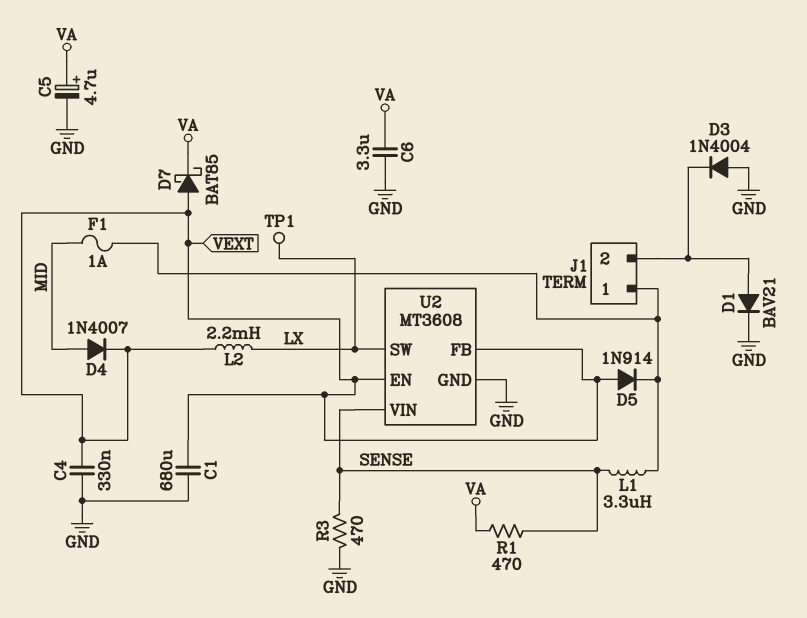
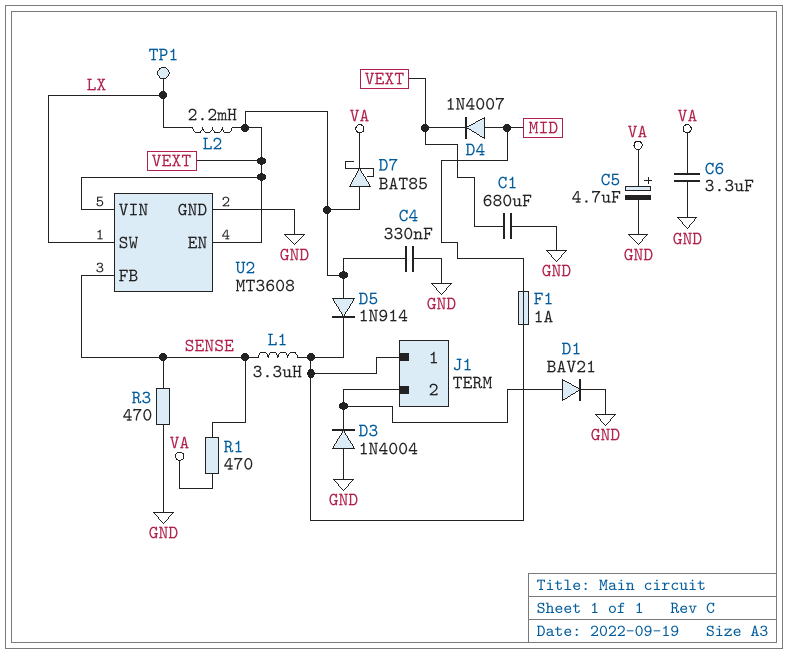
U2 pin FB: VEXT -> SENSE
U2 pin VIN: SENSE -> VEXT

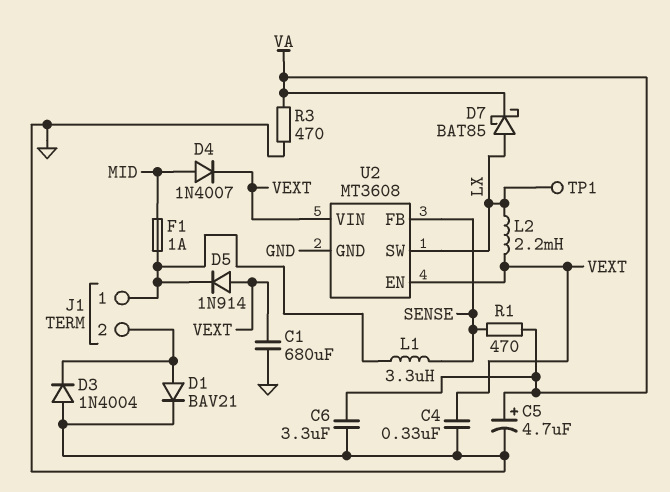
D7: schottky BAT85 (A VEXT, K VA) -> schottky BAT85 (A LX, K VA)
R3: 470 (GND, SENSE) -> 470 (GND, VA)

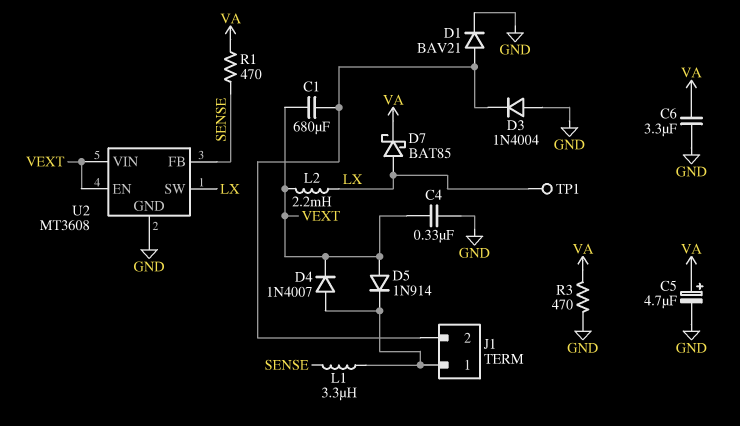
C1: 680uF (GND, VEXT) -> 680uF (J1/2, VEXT)
D4: diode 1N4007 (A MID, K VEXT) -> diode 1N4007 (A J1/1, K VEXT)
F1: 1A (J1/1, MID) -> none

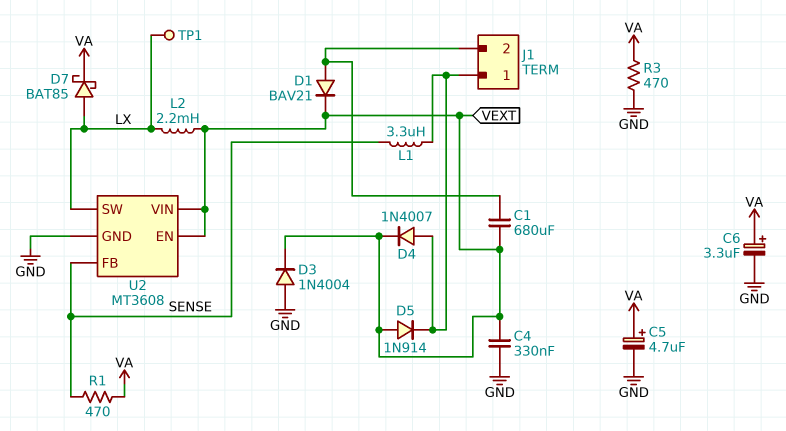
C6: 3.3uF (GND, VA) -> 3.3uF (plus VA, minus GND)
D1: diode BAV21 (A J1/2, K GND) -> diode BAV21 (A J1/2, K VEXT)
D3: diode 1N4004 (A GND, K J1/2) -> diode 1N4004 (A GND, K VEXT)

